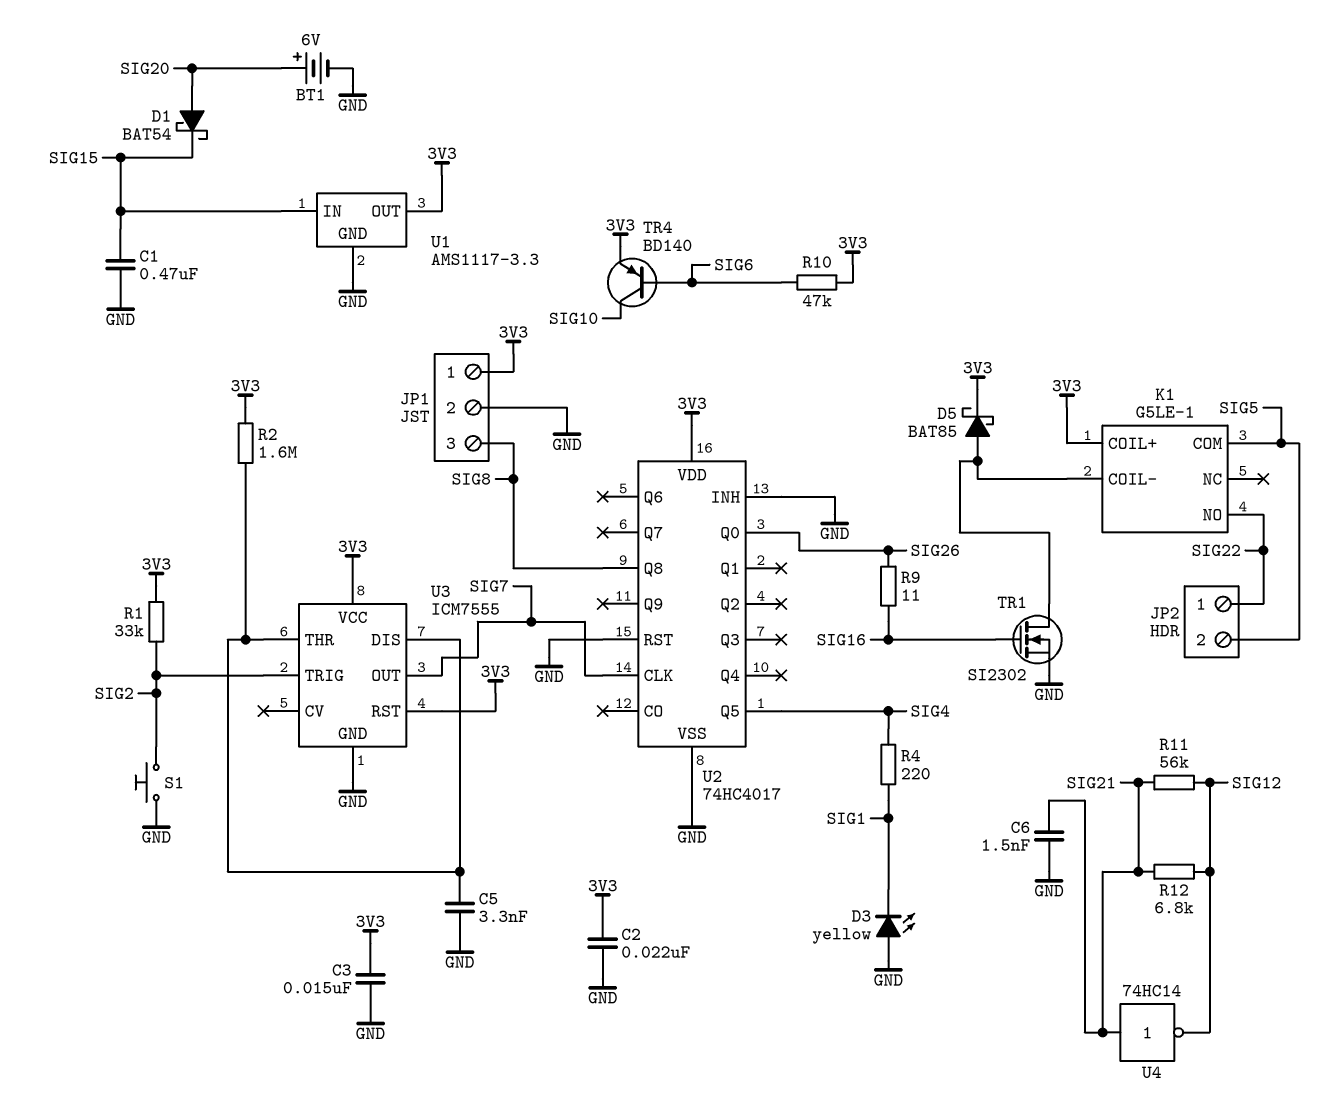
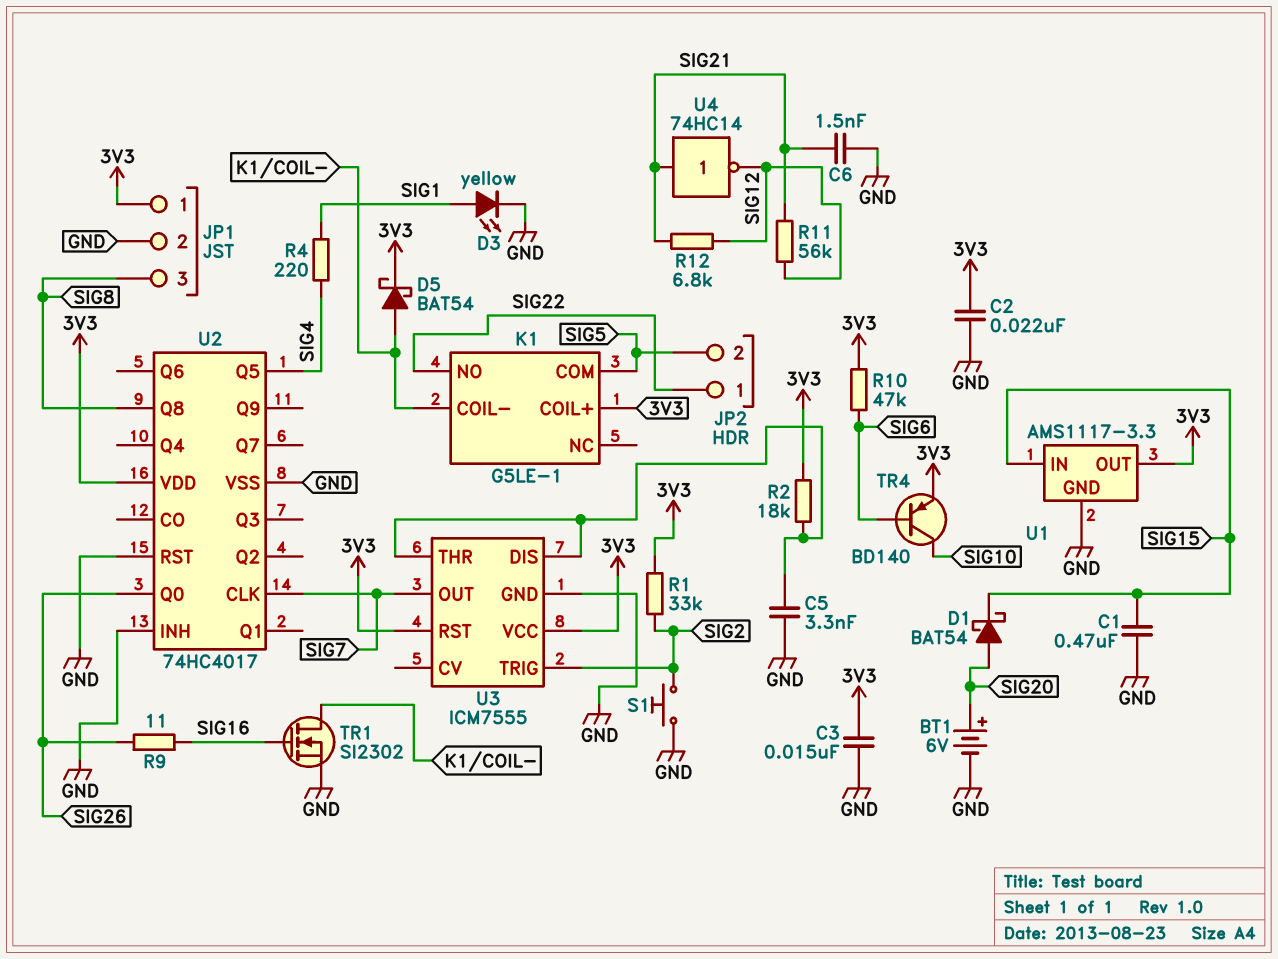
D3: LED yellow (A GND, K SIG1) -> LED yellow (A SIG1, K GND)
D5: schottky BAT85 (A K1/COIL-, K 3V3) -> schottky BAT54 (A K1/COIL-, K 3V3)
R2: 1.6M (3V3, U3/DIS) -> 18k (3V3, U3/DIS)

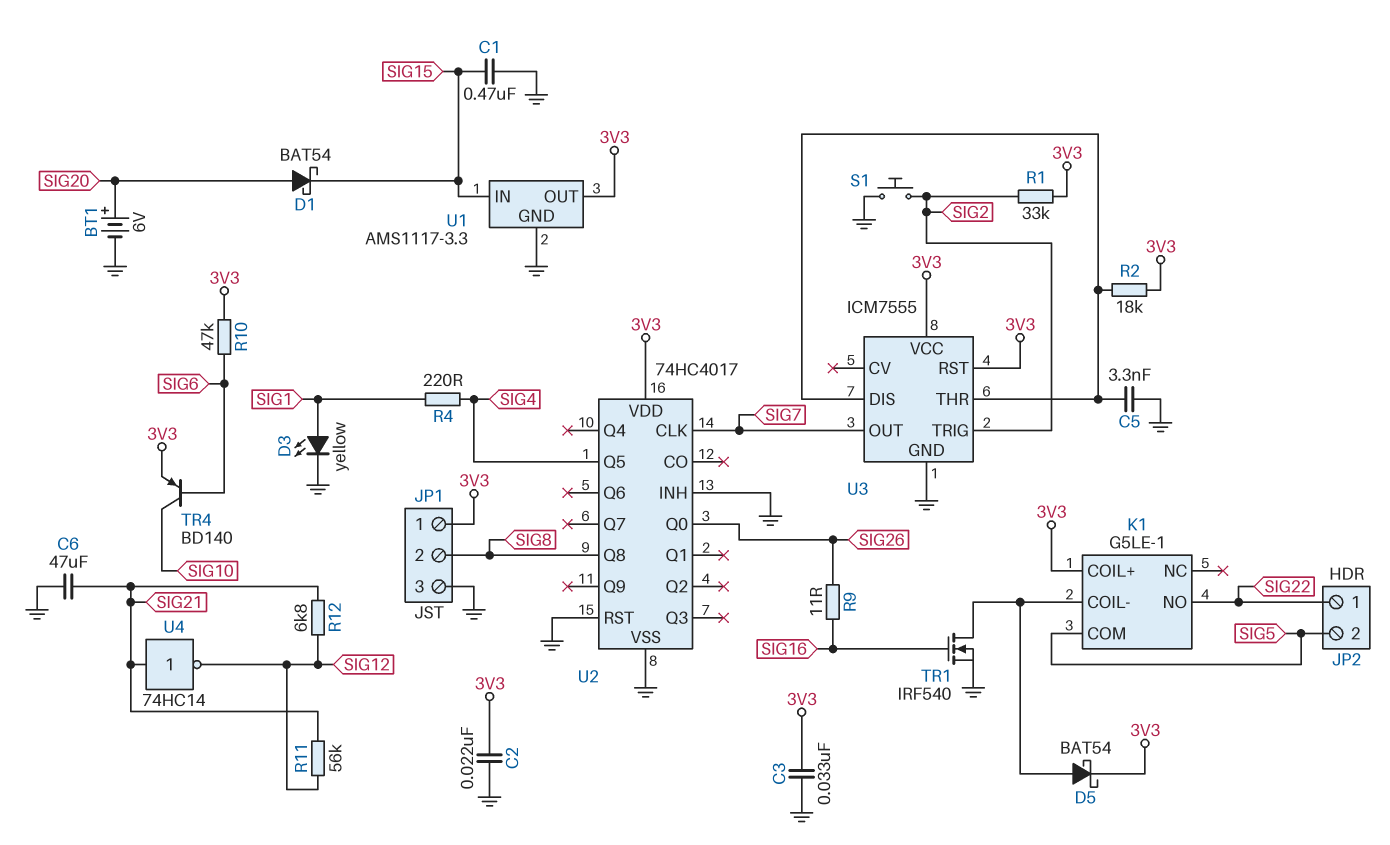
C3: 15nF (3V3, GND) -> 33nF (3V3, GND)
C6: 1.5nF (GND, SIG21) -> 47uF (GND, SIG21)
JP1 pin 2: GND -> SIG8
JP1 pin 3: SIG8 -> GND
TR1: NMOS SI2302 (G SIG16, D K1/COIL-, S GND) -> NMOS IRF540 (G SIG16, D K1/COIL-, S GND)

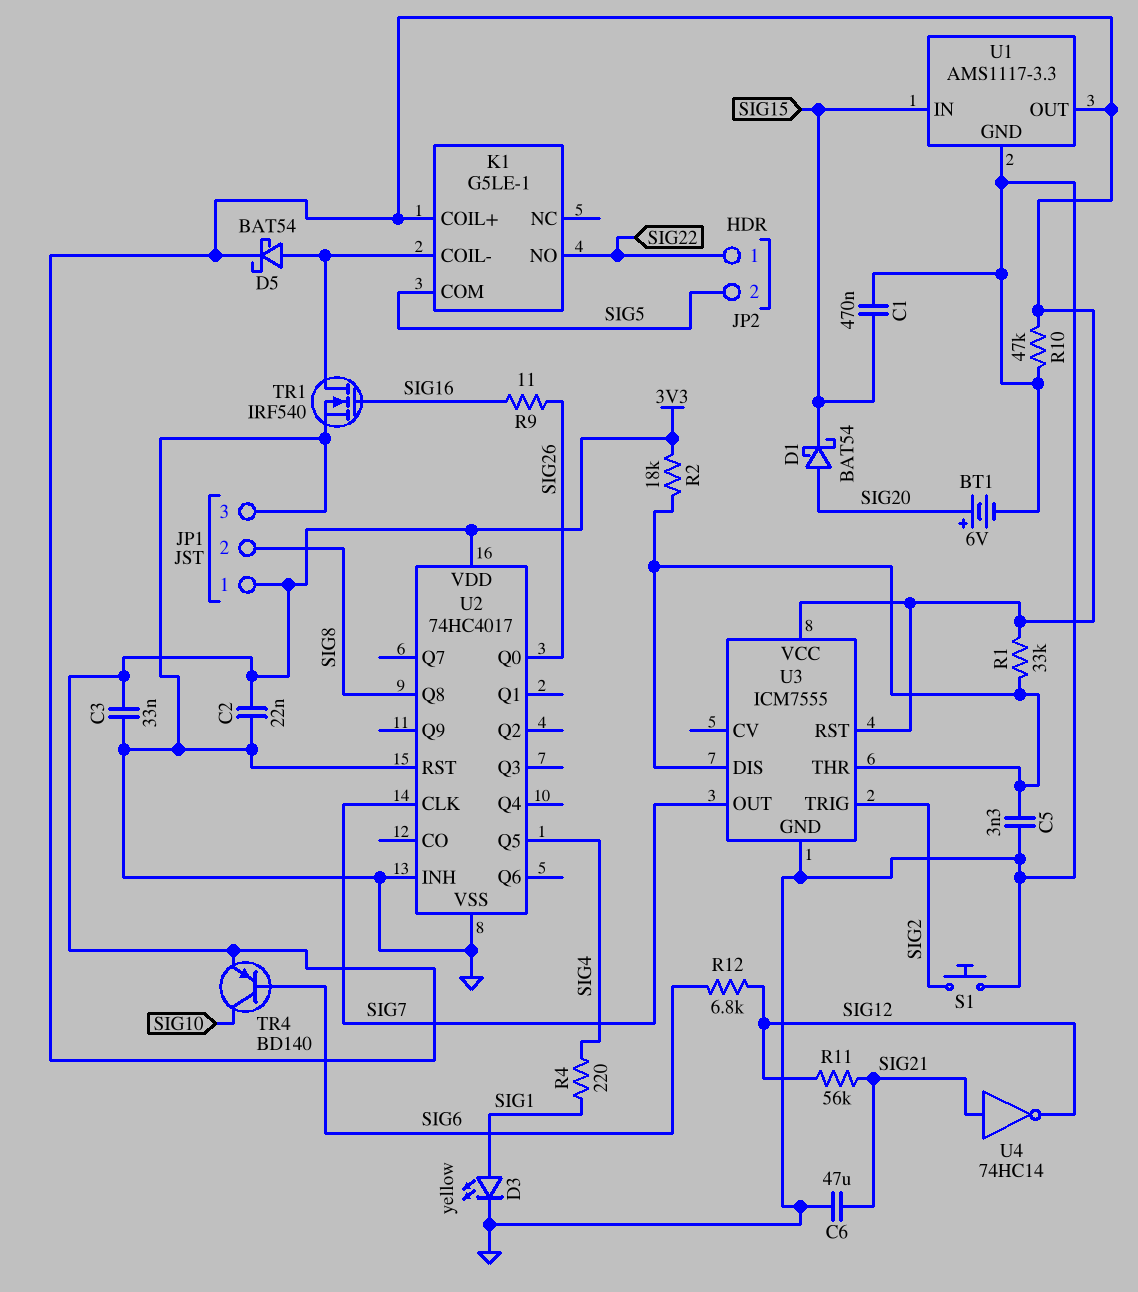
R1: 33k (3V3, SIG2) -> 33k (3V3, U3/DIS)
R10: 47k (3V3, SIG6) -> 47k (3V3, GND)
R12: 6.8k (SIG12, SIG21) -> 6.8k (SIG6, SIG12)

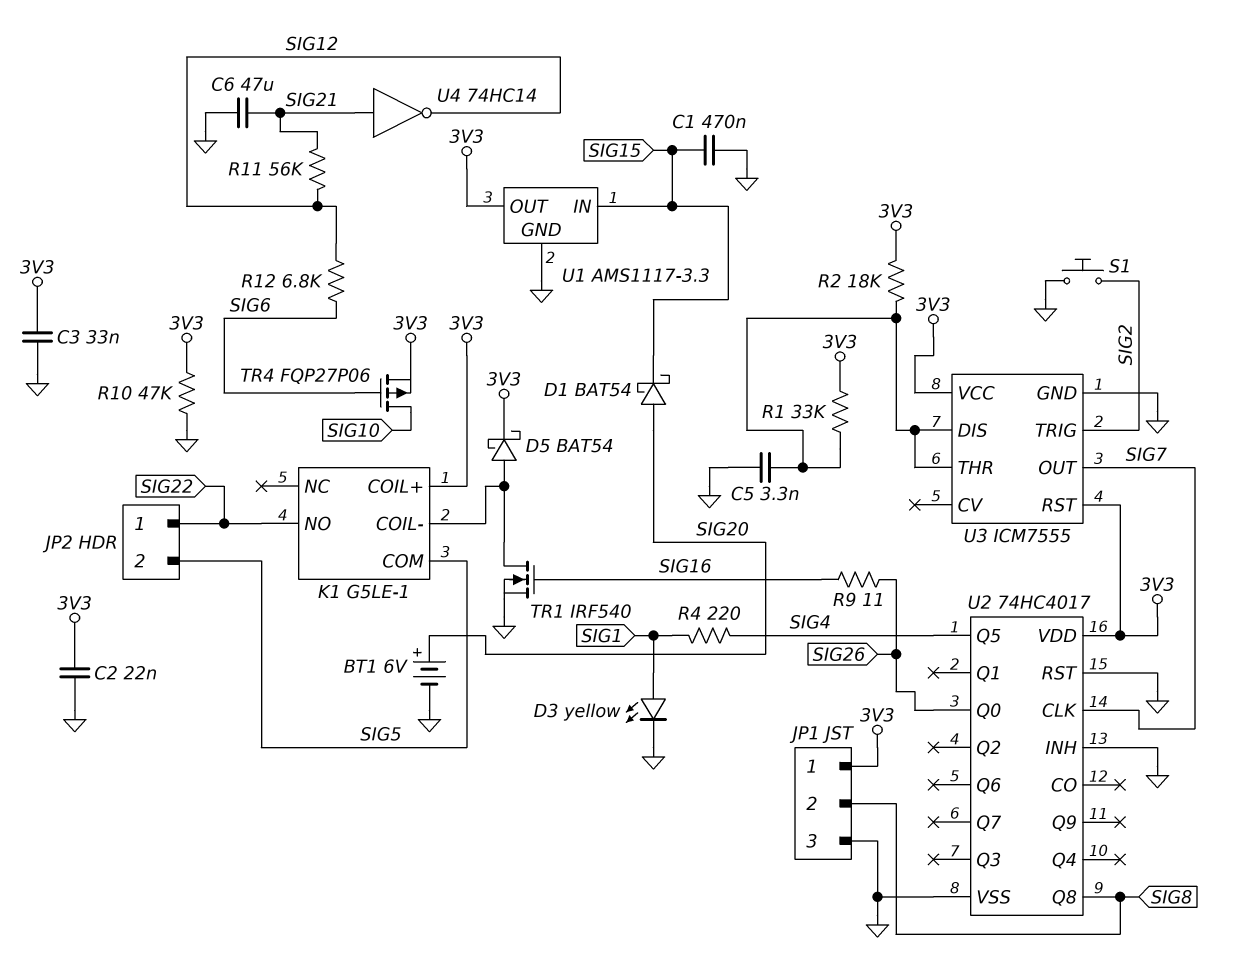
TR4: PNP BD140 (B SIG6, C SIG10, E 3V3) -> PMOS FQP27P06 (G SIG6, D SIG10, S 3V3)

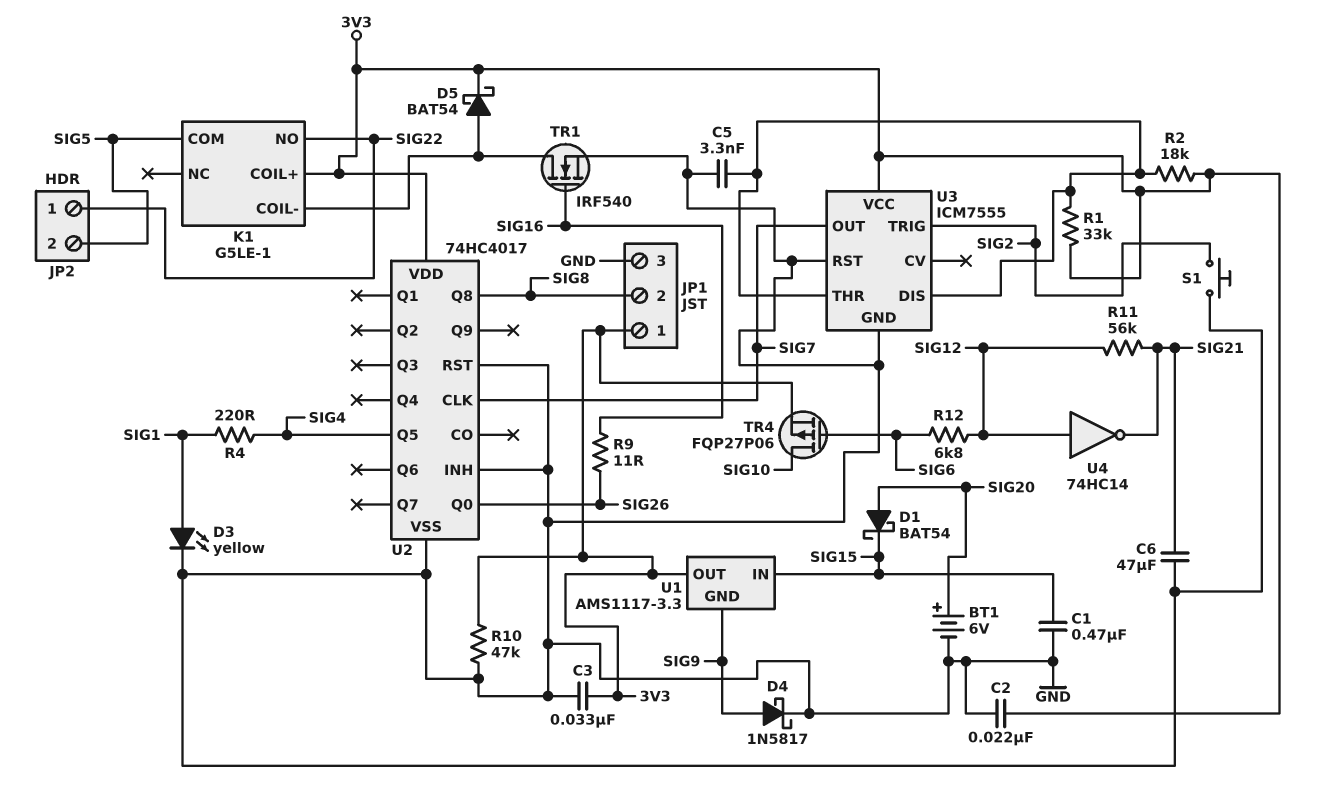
D4: none -> schottky 1N5817 (A SIG9, K GND)
U1 pin GND: GND -> SIG9
U3 pin RST: 3V3 -> GND
U4: NOT 74HC14 (in SIG21, out SIG12) -> NOT 74HC14 (in SIG12, out SIG21)

